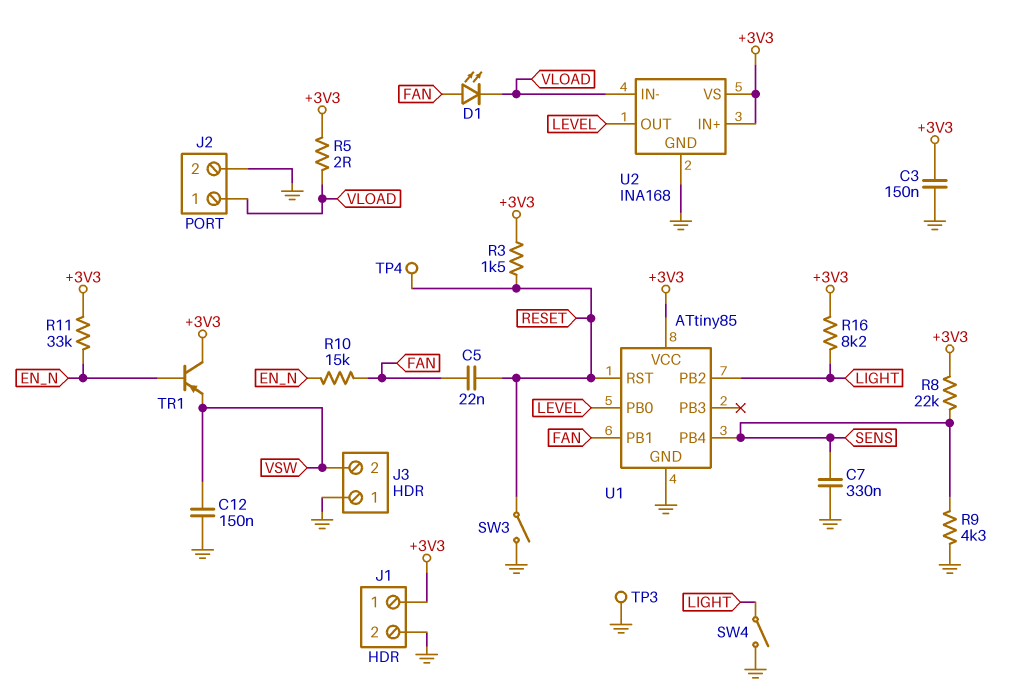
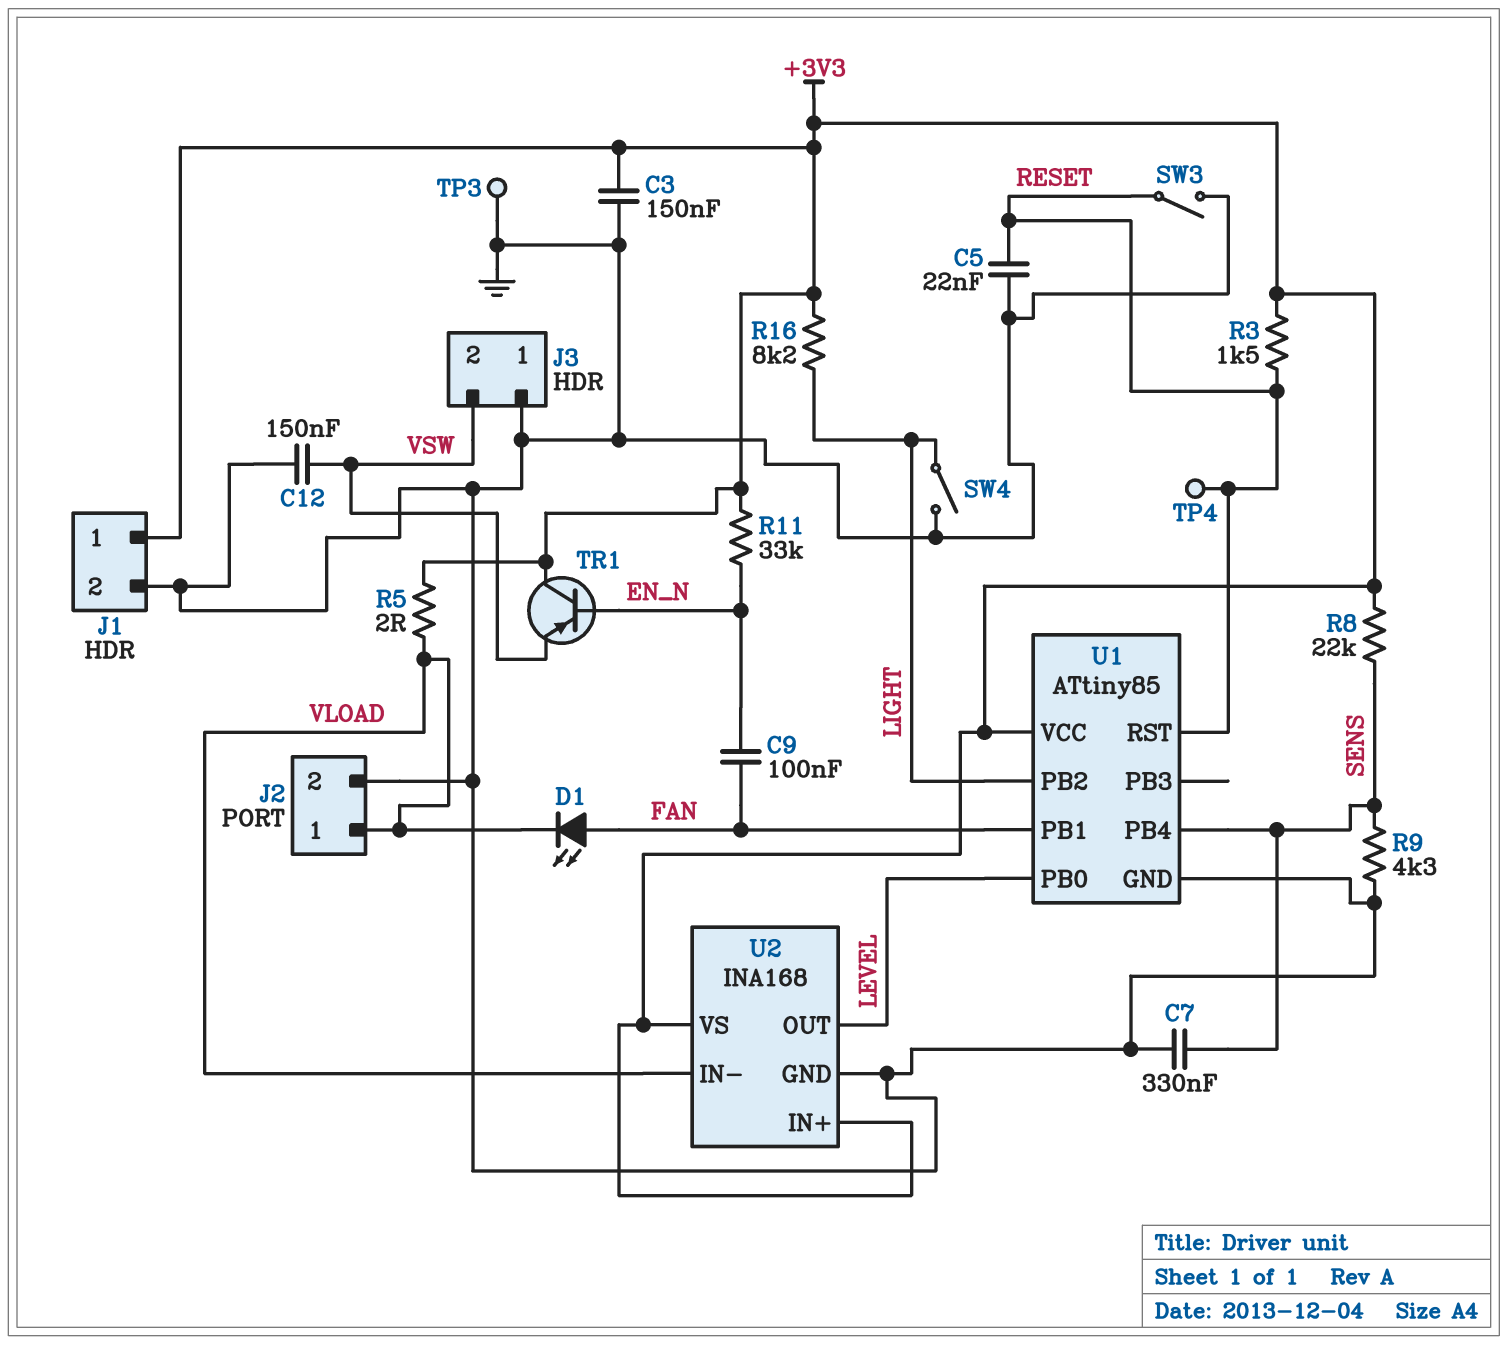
C5: 22nF (FAN, RESET) -> 22nF (GND, RESET)
C9: none -> 100nF (EN_N, FAN)
R10: 15k (EN_N, FAN) -> none

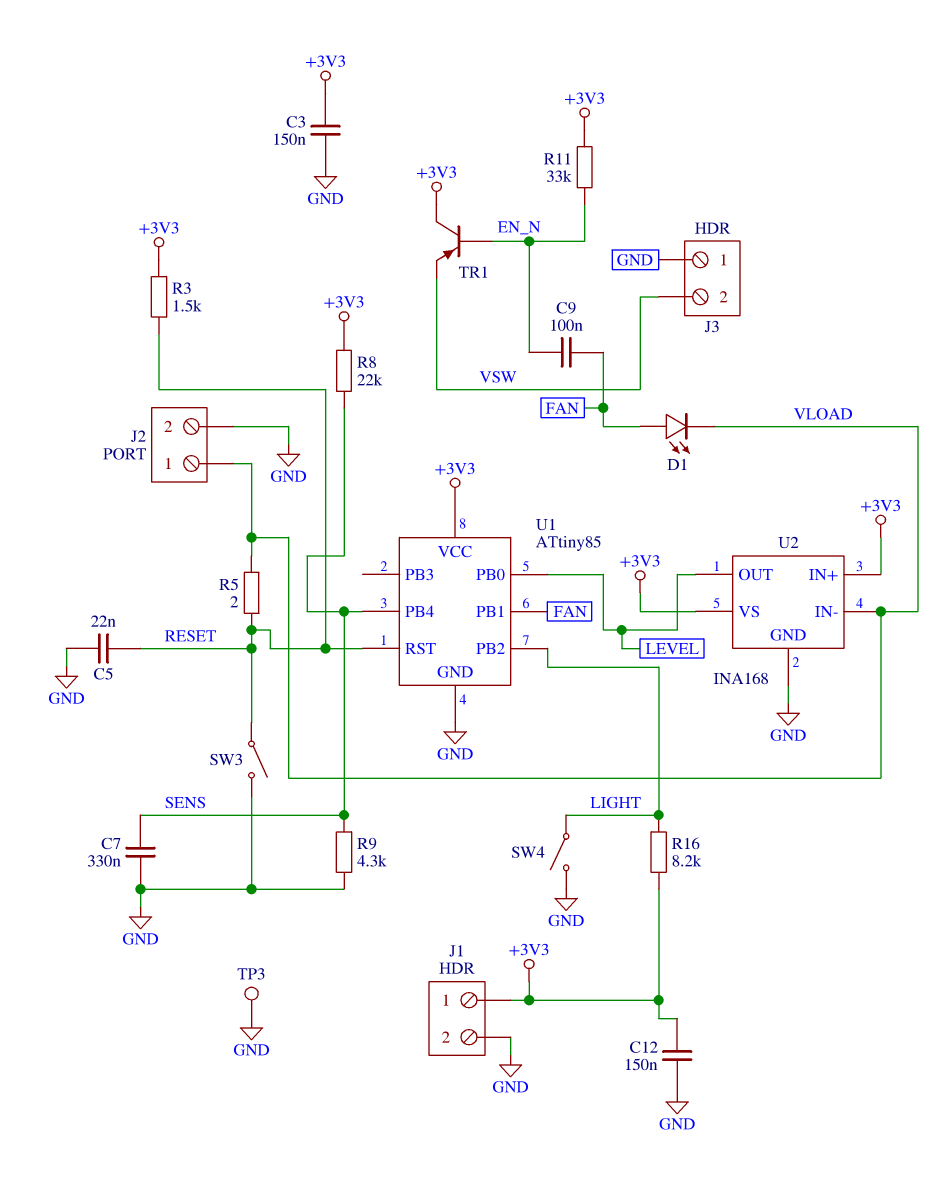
C12: 150nF (GND, VSW) -> 150nF (+3V3, GND)
R5: 2 (+3V3, VLOAD) -> 2 (RESET, VLOAD)
TP4: test point (RESET) -> none

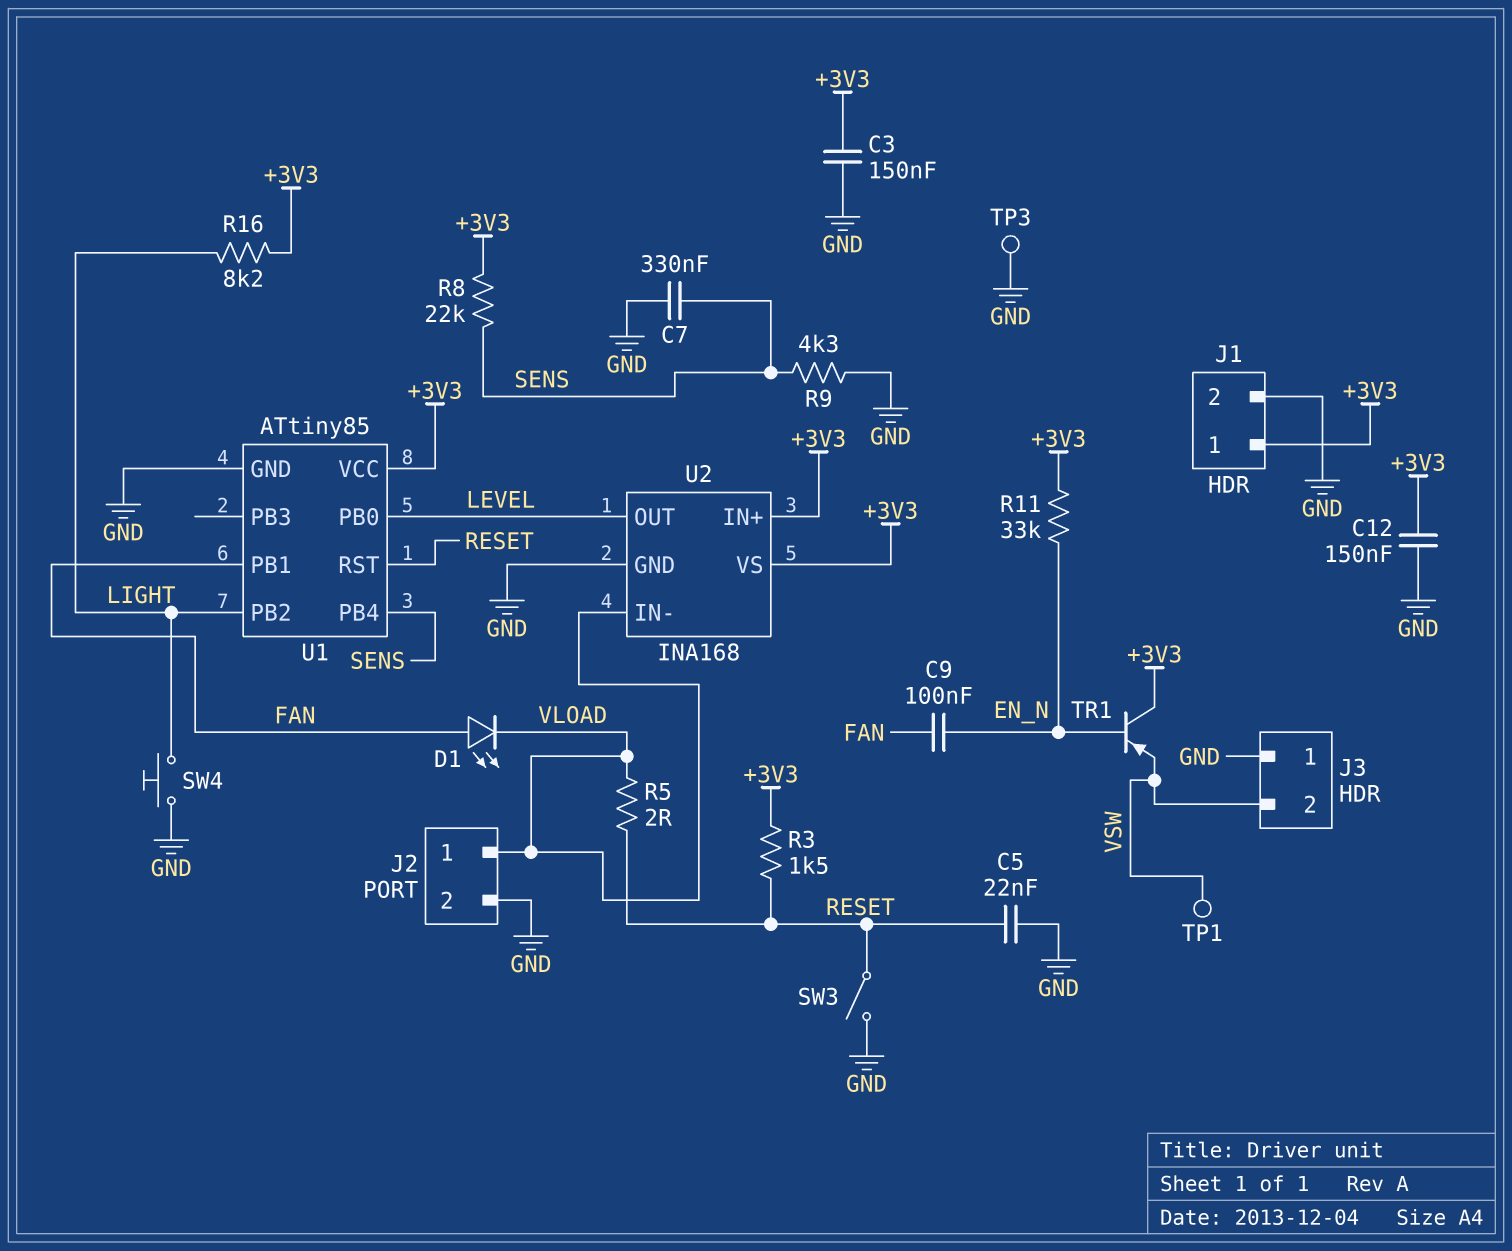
SW4: switch (GND, LIGHT) -> button (GND, LIGHT)
TP1: none -> test point (VSW)

